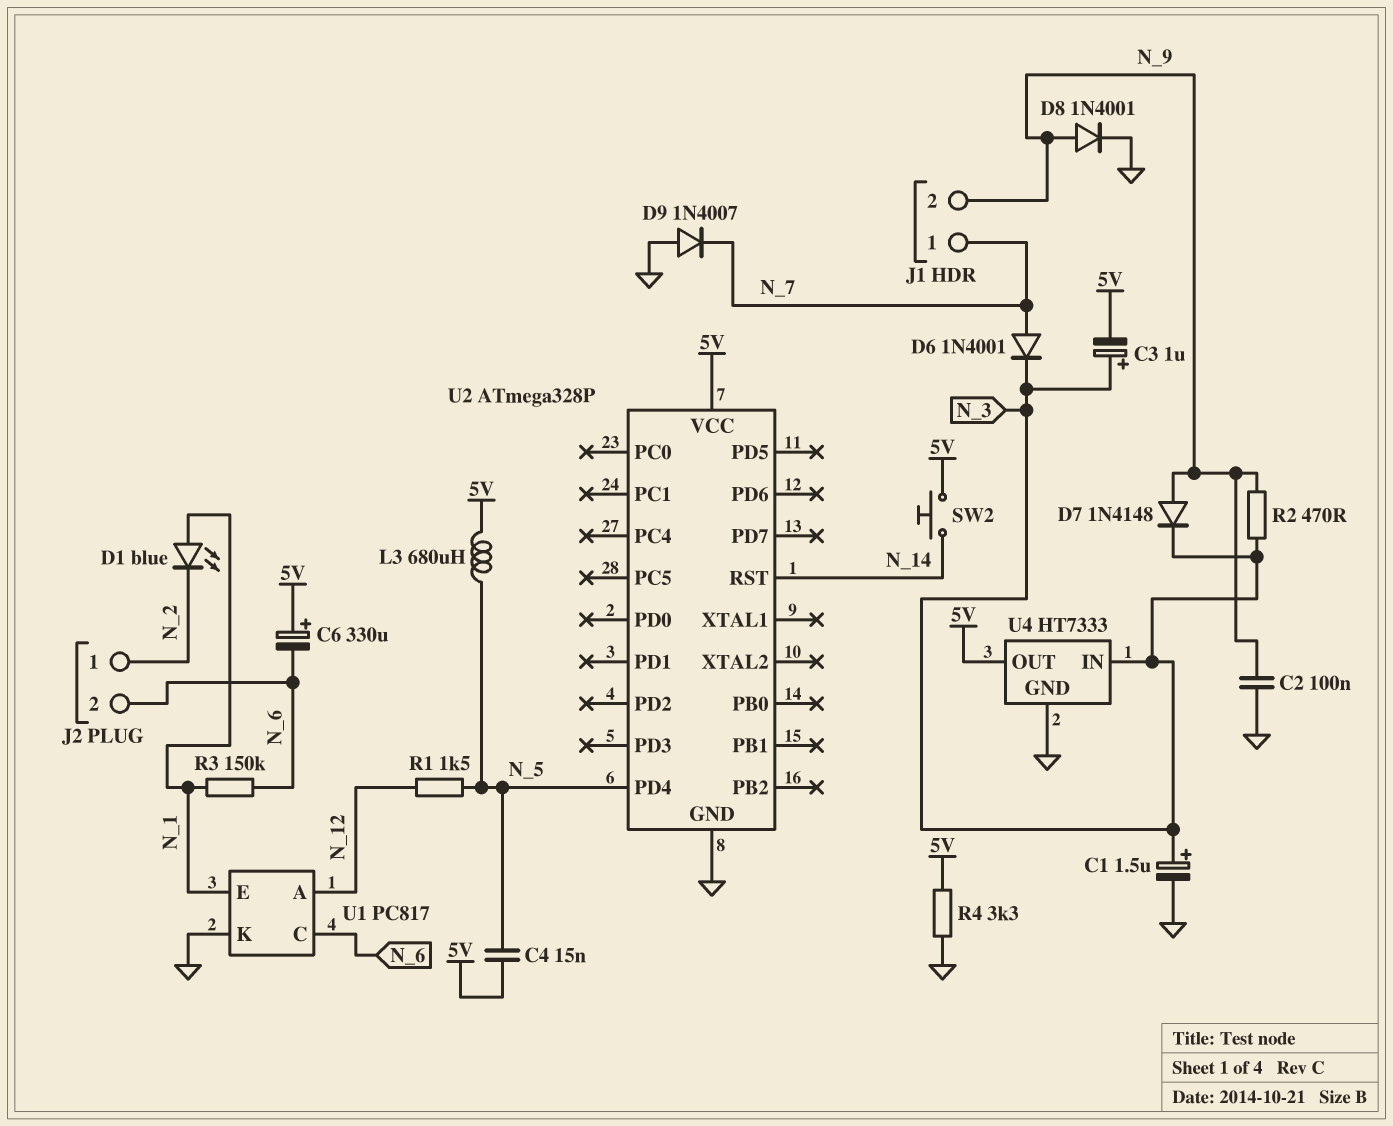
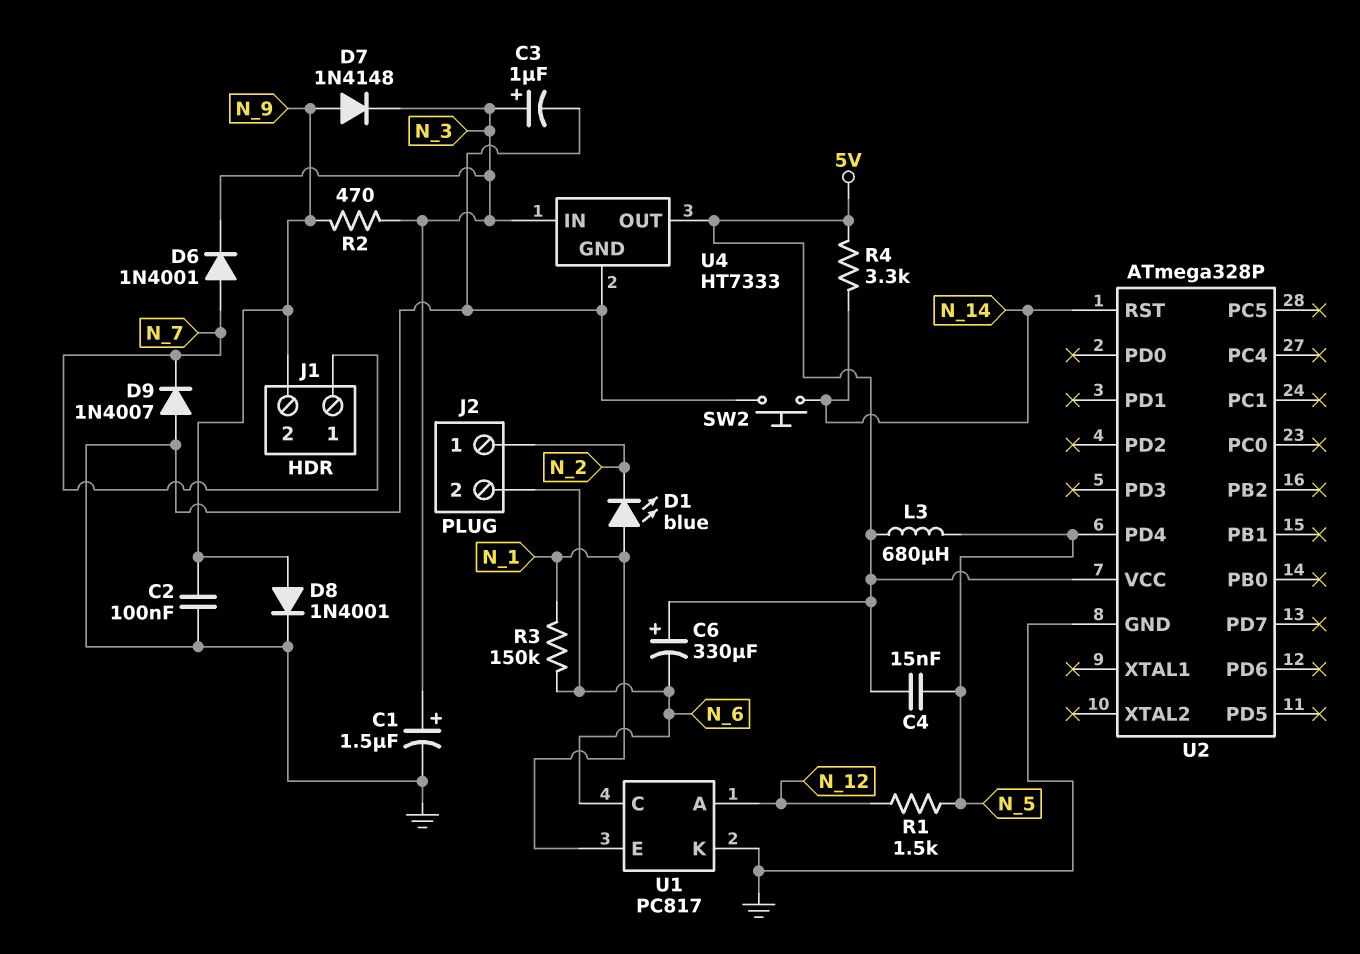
C3: 1uF (plus N_3, minus 5V) -> 1uF (plus N_3, minus GND)
R4: 3.3k (5V, GND) -> 3.3k (5V, N_14)
SW2: button (5V, N_14) -> button (GND, N_14)

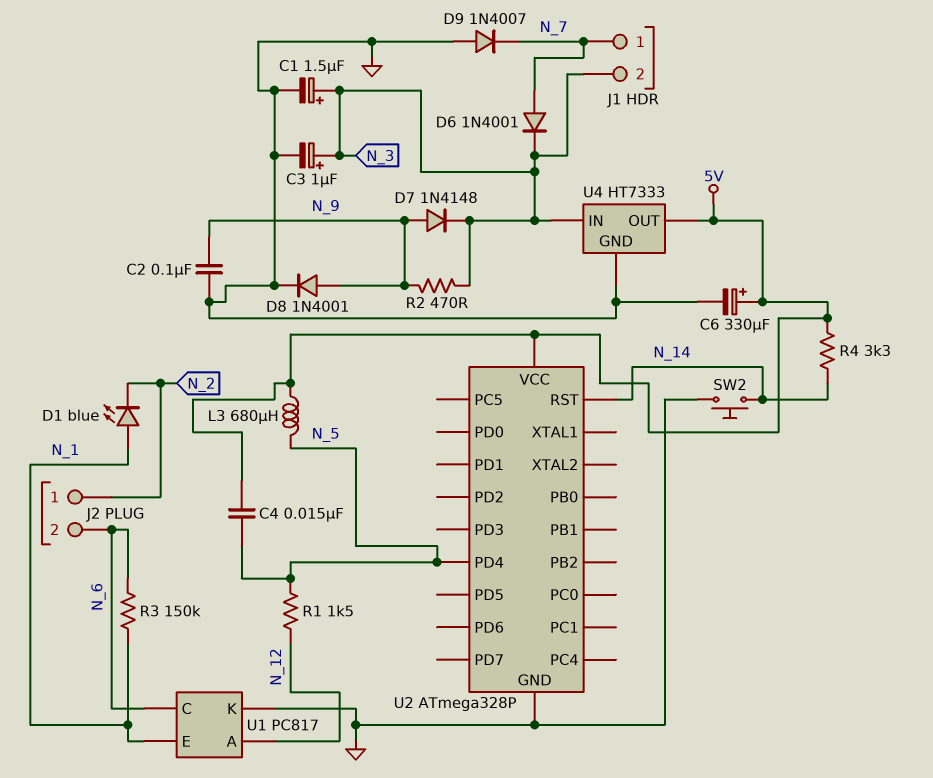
C6: 330uF (plus 5V, minus N_6) -> 330uF (plus 5V, minus GND)
J1 pin 2: N_9 -> N_3

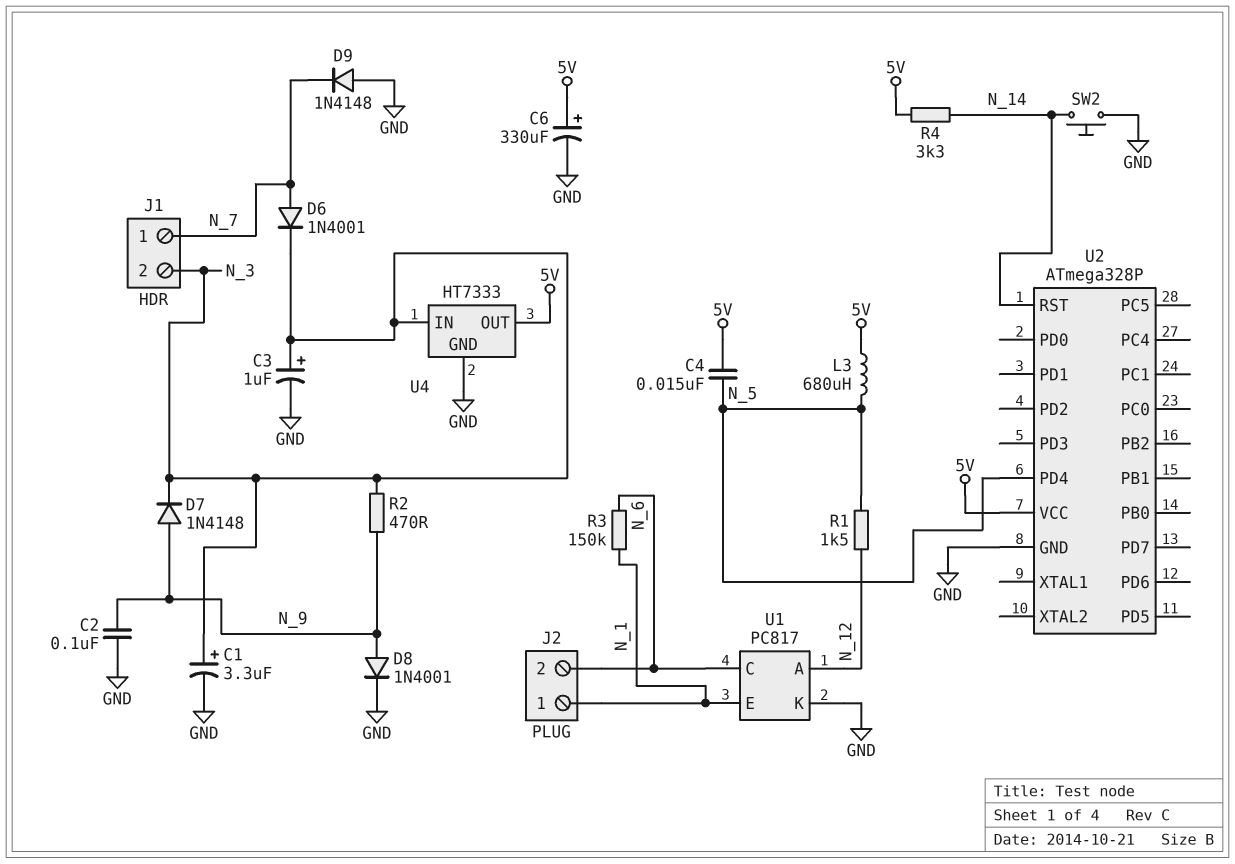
C1: 1.5uF (plus N_3, minus GND) -> 3.3uF (plus N_3, minus GND)
D1: LED blue (A N_1, K N_2) -> none
D9: diode 1N4007 (A GND, K N_7) -> diode 1N4148 (A GND, K N_7)
J2 pin 1: N_2 -> N_1

